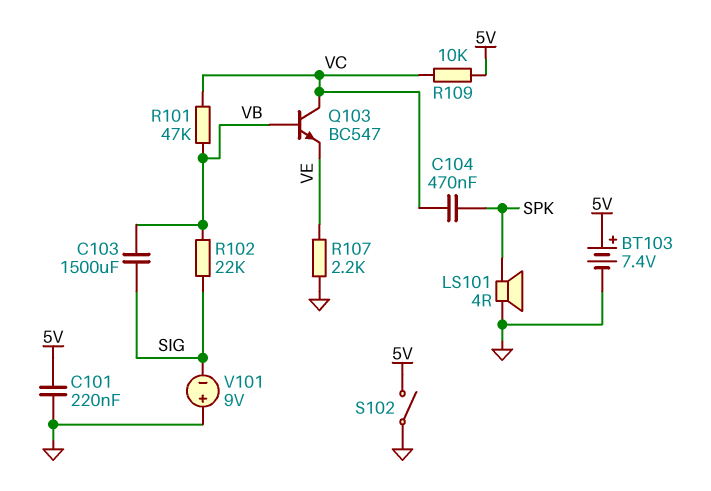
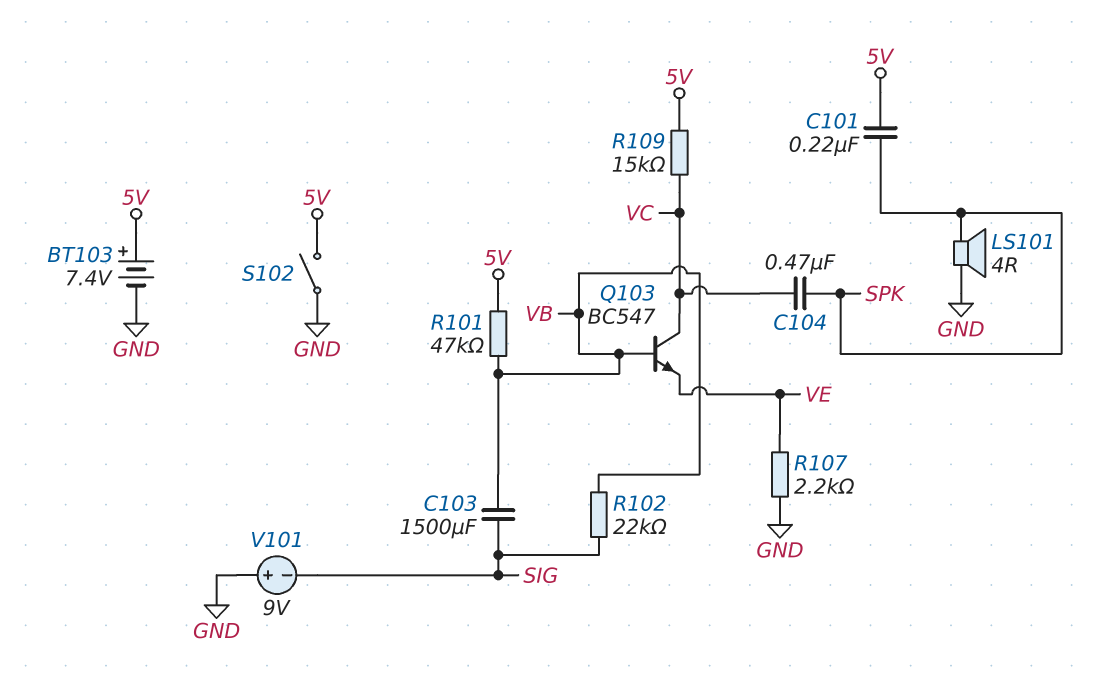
C101: 220nF (5V, GND) -> 220nF (5V, SPK)
R101: 47k (VB, VC) -> 47k (5V, VB)
R109: 10k (5V, VC) -> 15k (5V, VC)

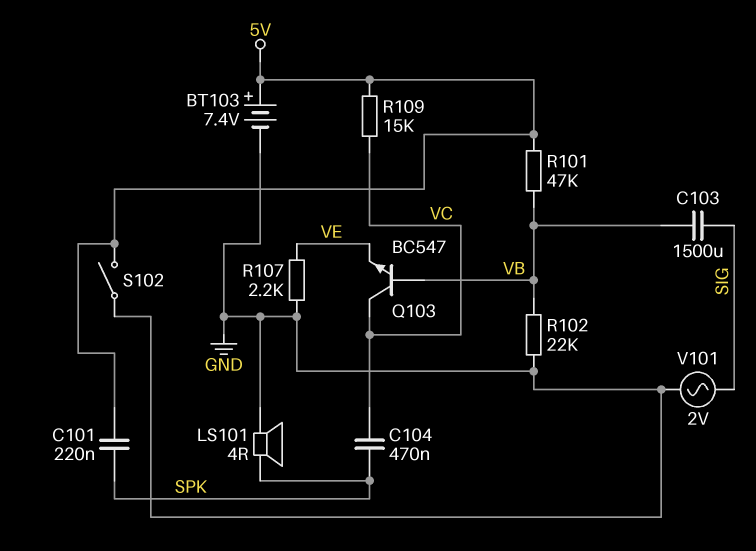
R102: 22k (SIG, VB) -> 22k (GND, VB)
V101: 9V (plus GND, minus SIG) -> AC 2V (GND, SIG)

